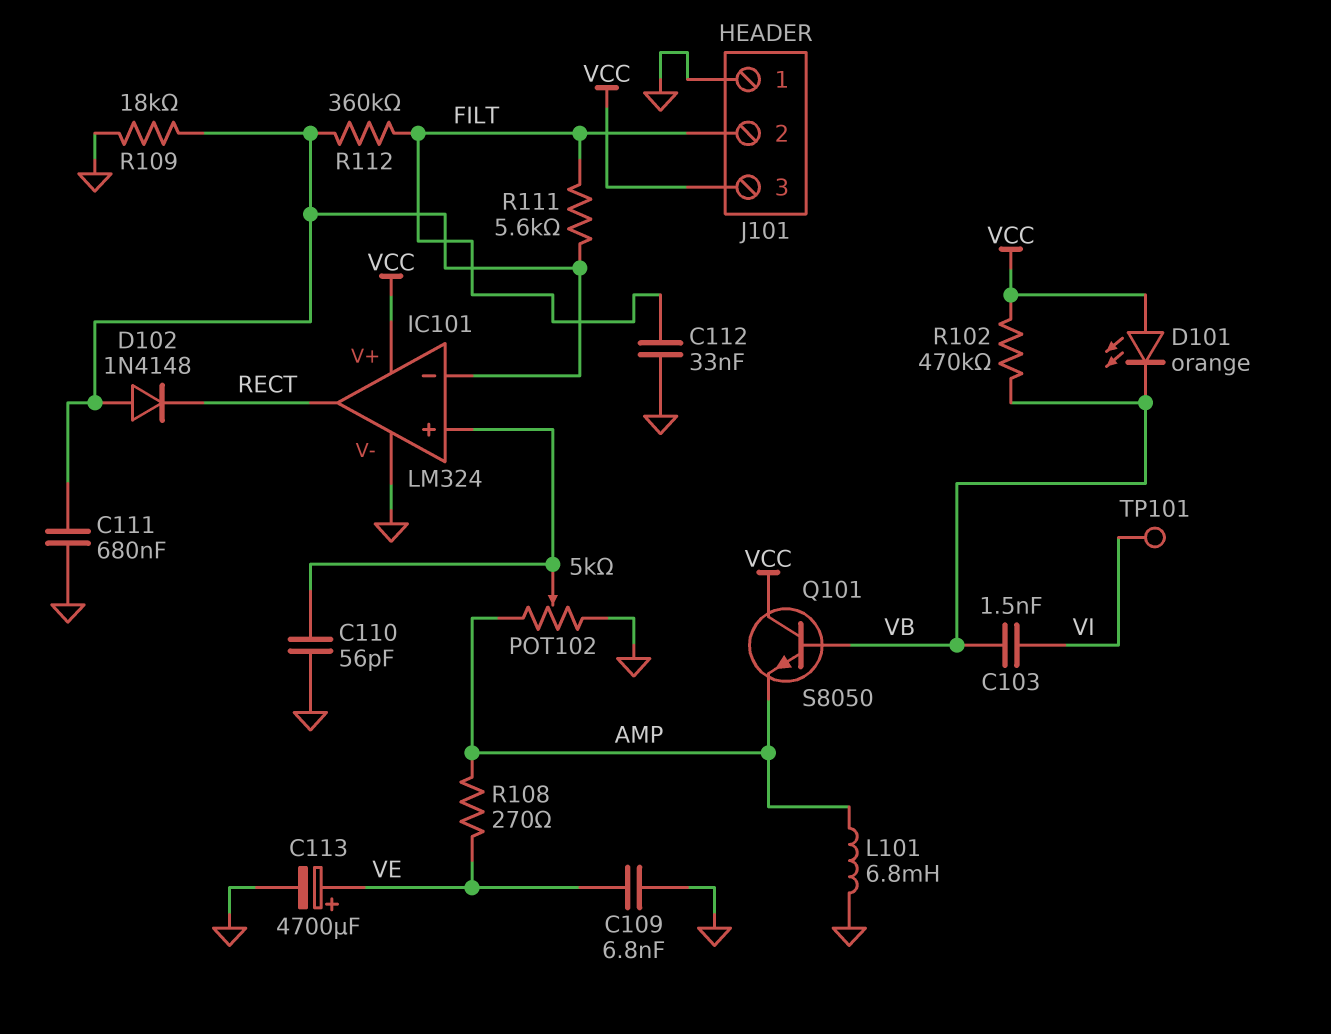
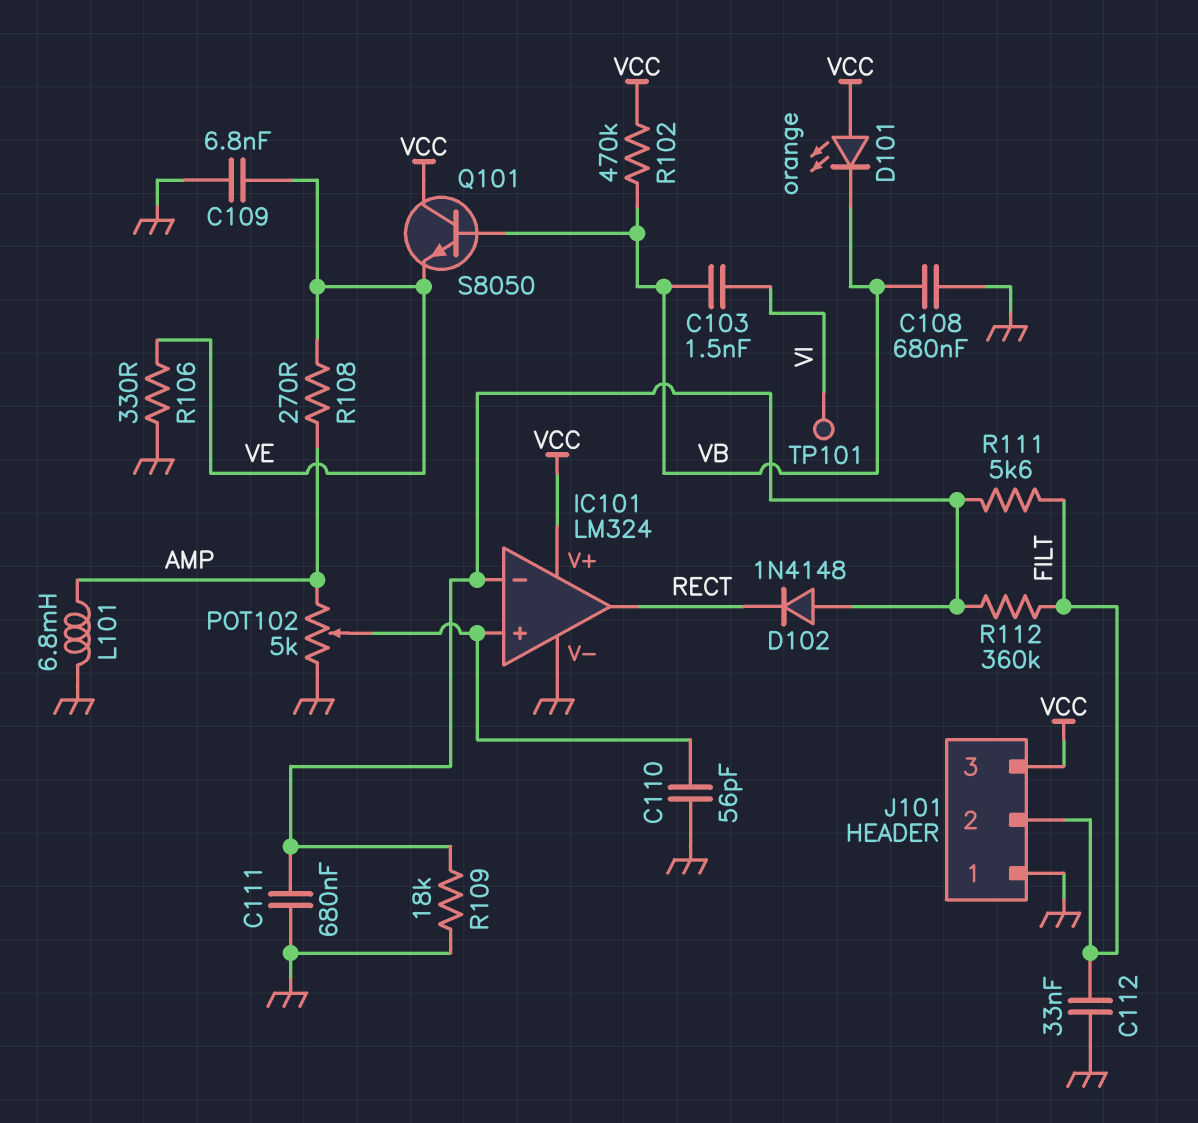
C108: none -> 680nF (GND, VB)
C113: 4700uF (plus VE, minus GND) -> none
Q101: NPN S8050 (B VB, C VCC, E AMP) -> NPN S8050 (B VB, C VCC, E VE)
R106: none -> 330 (GND, VE)

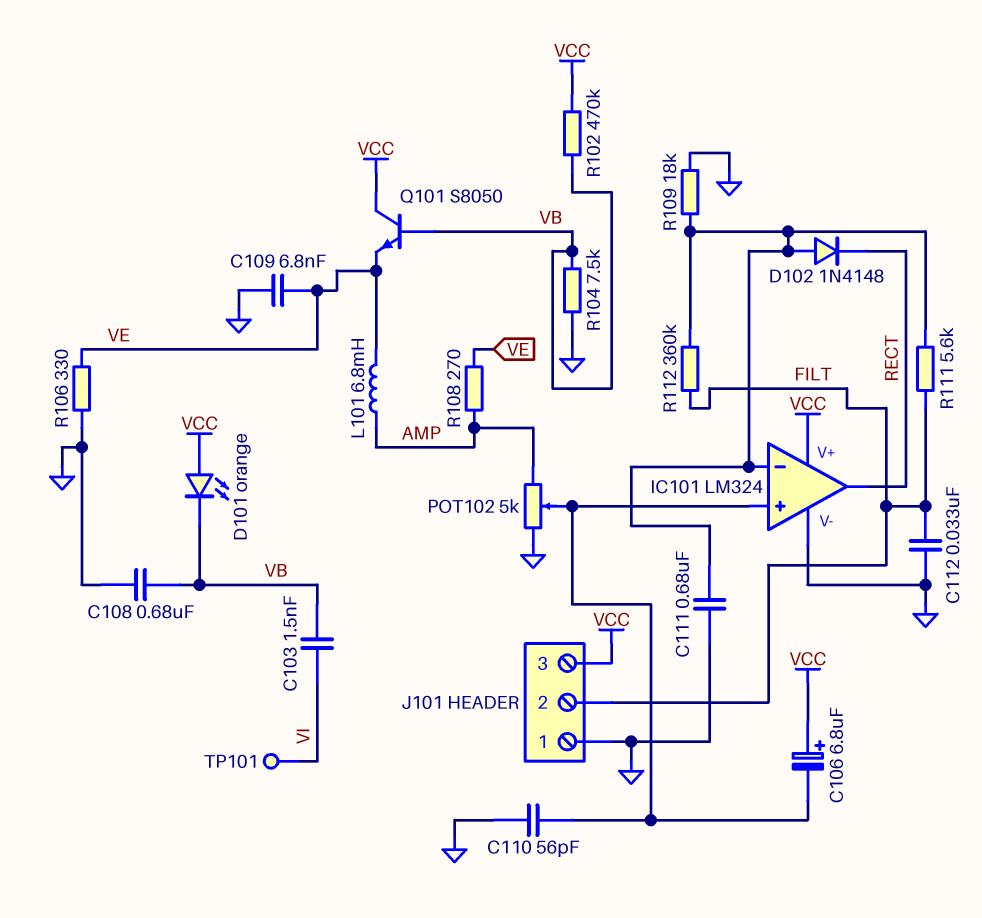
C106: none -> 6.8uF (plus VCC, minus IC101/in+)
L101: 6.8mH (AMP, GND) -> 6.8mH (AMP, VE)
R104: none -> 7.5k (GND, VB)

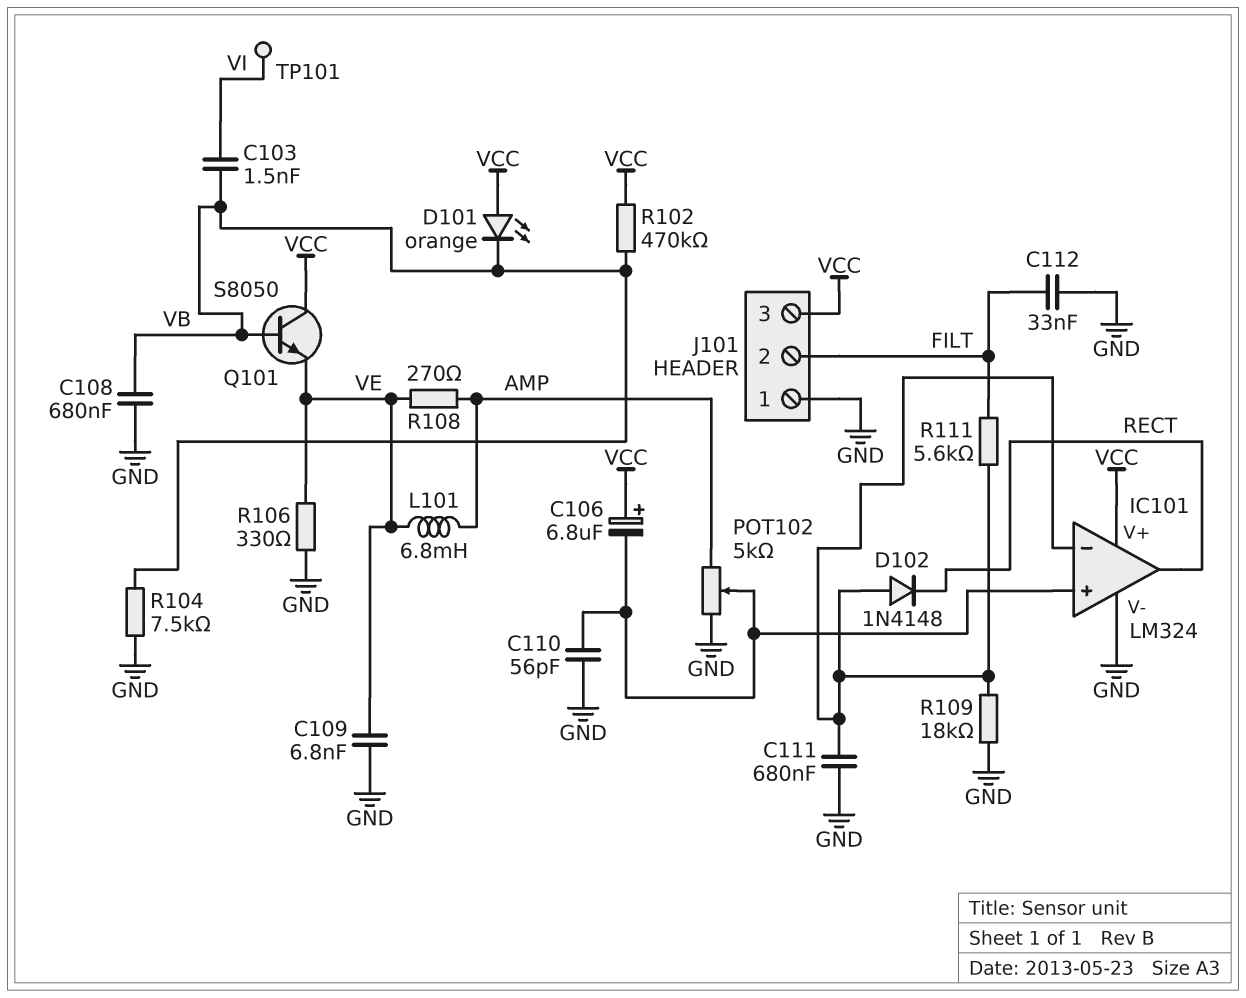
R112: 360k (FILT, IC101/in-) -> none

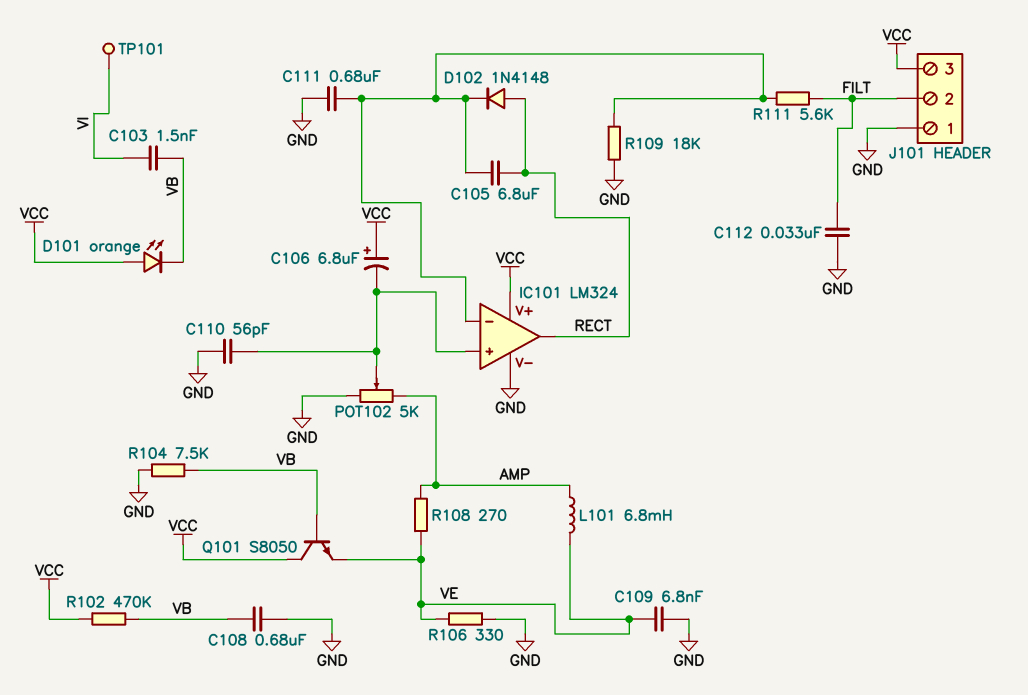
C105: none -> 6.8uF (IC101/in-, RECT)
D102: diode 1N4148 (A IC101/in-, K RECT) -> diode 1N4148 (A RECT, K IC101/in-)

